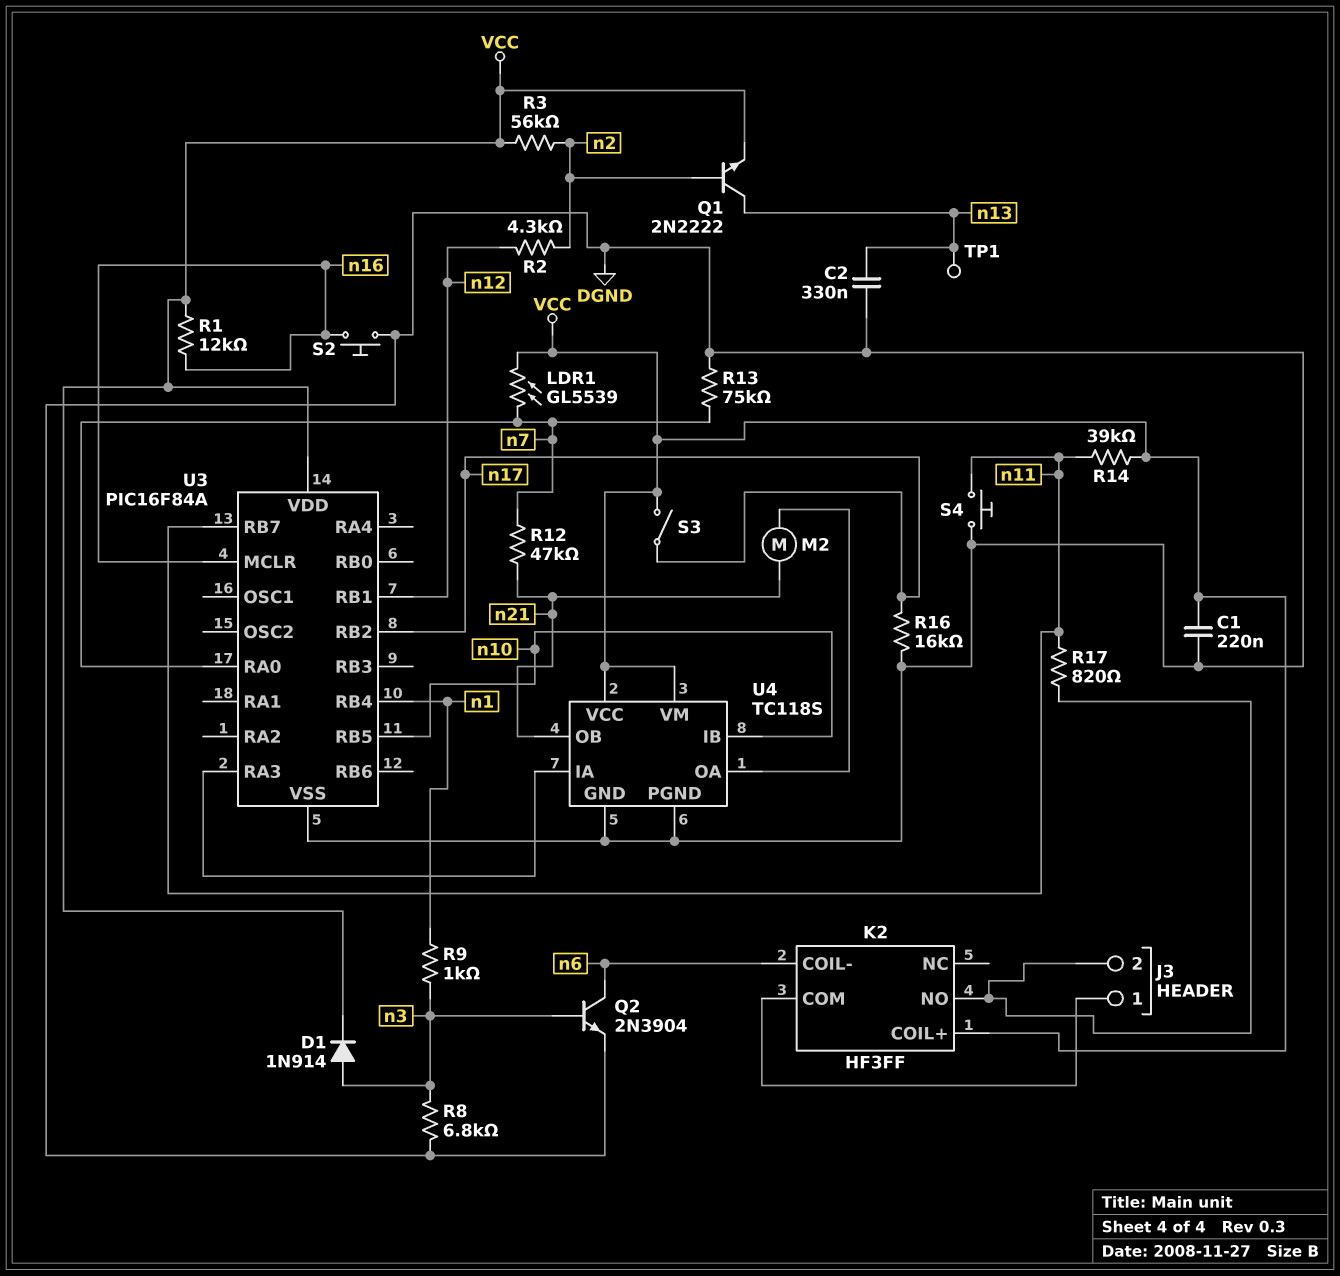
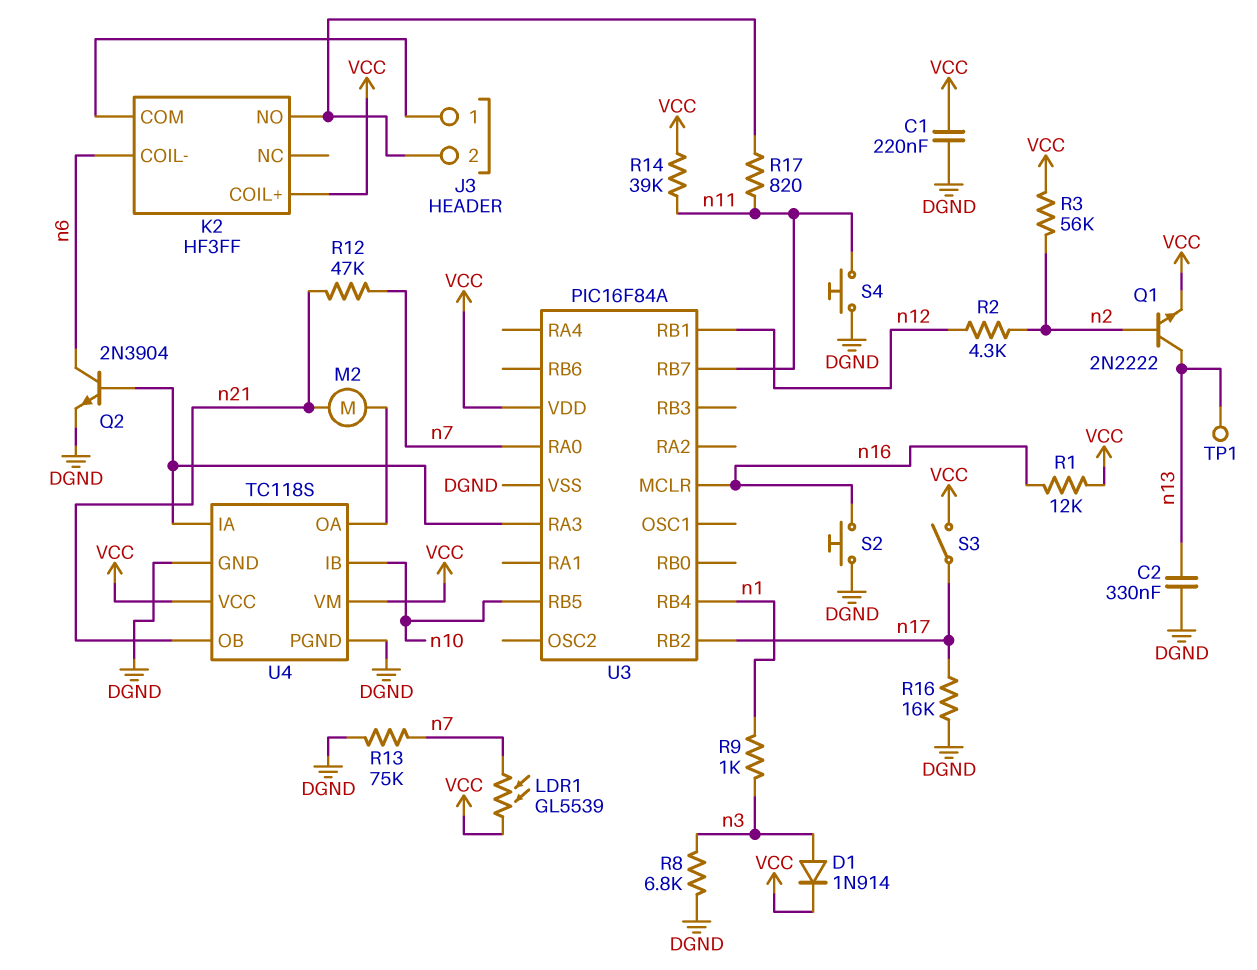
Q2: NPN 2N3904 (B n3, C n6, E DGND) -> NPN 2N3904 (B U3/RA3, C n6, E DGND)

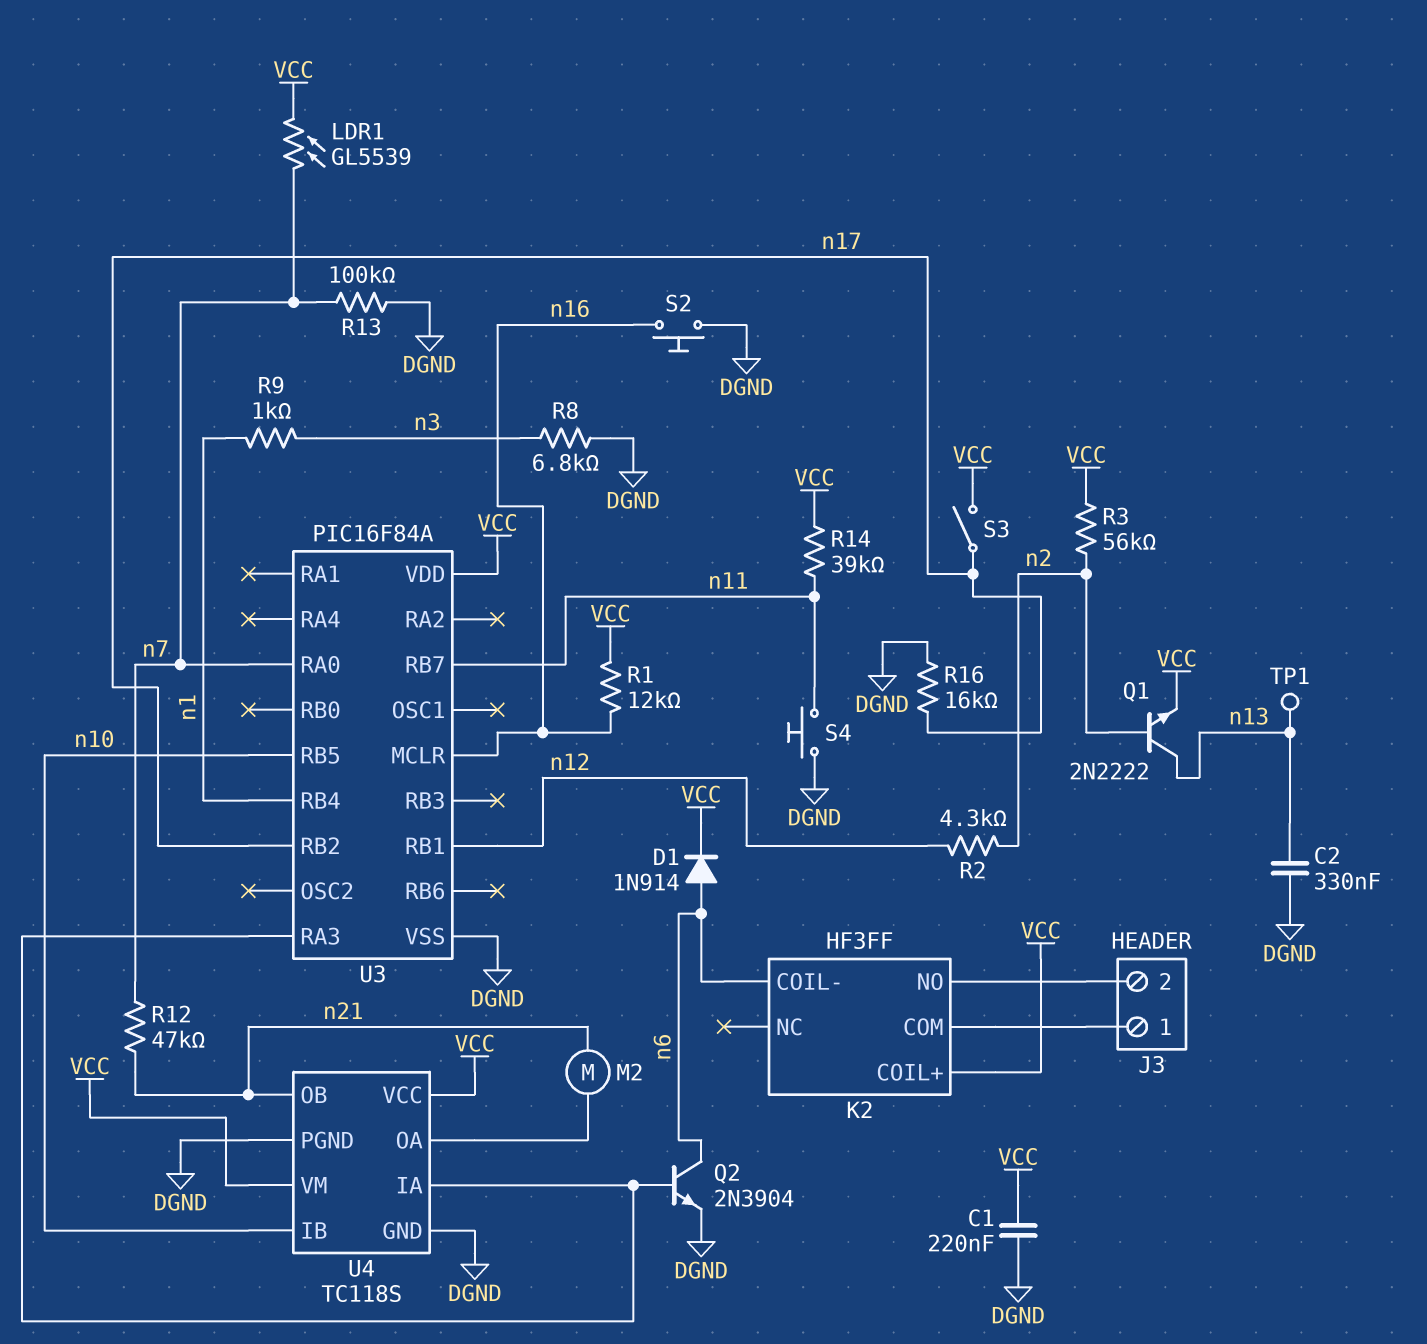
D1: diode 1N914 (A n3, K VCC) -> diode 1N914 (A n6, K VCC)
R13: 75k (DGND, n7) -> 100k (DGND, n7)
R17: 820 (J3/2, n11) -> none

